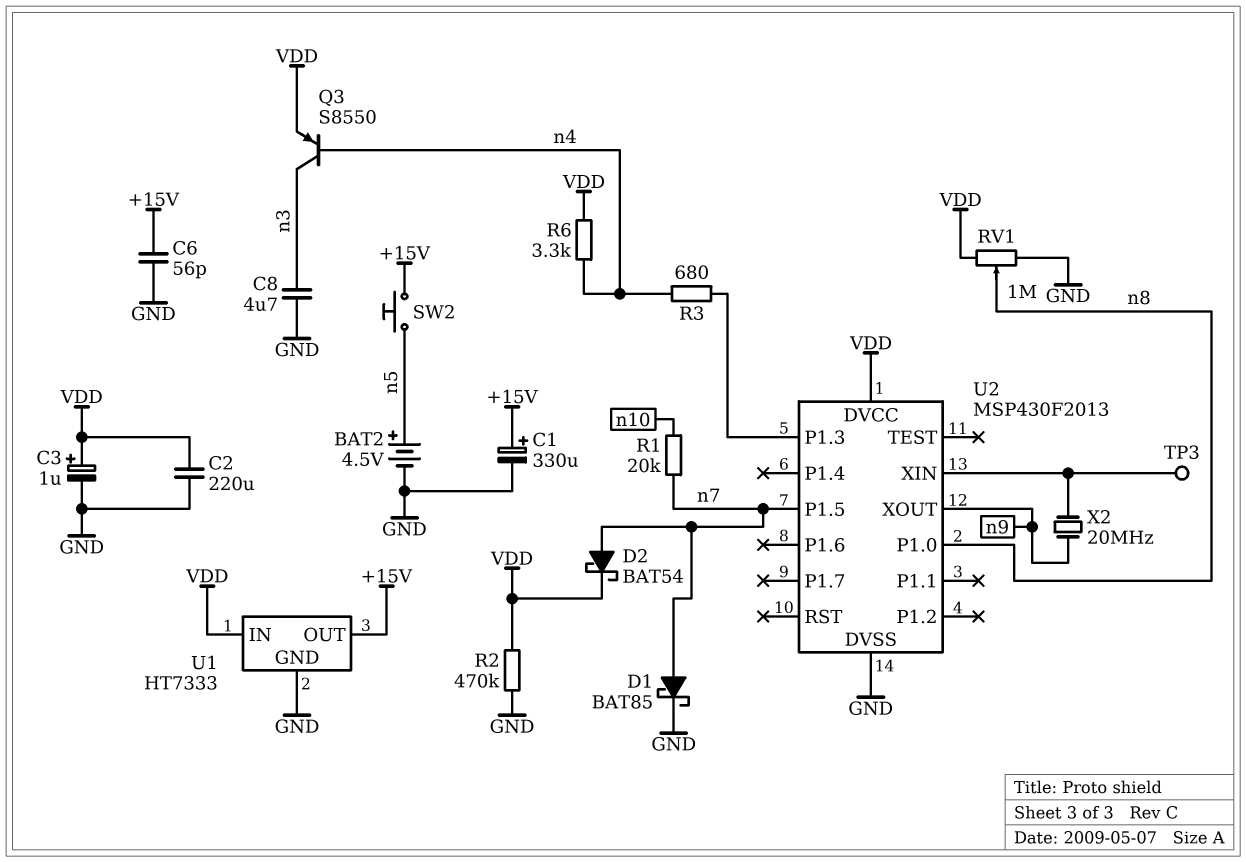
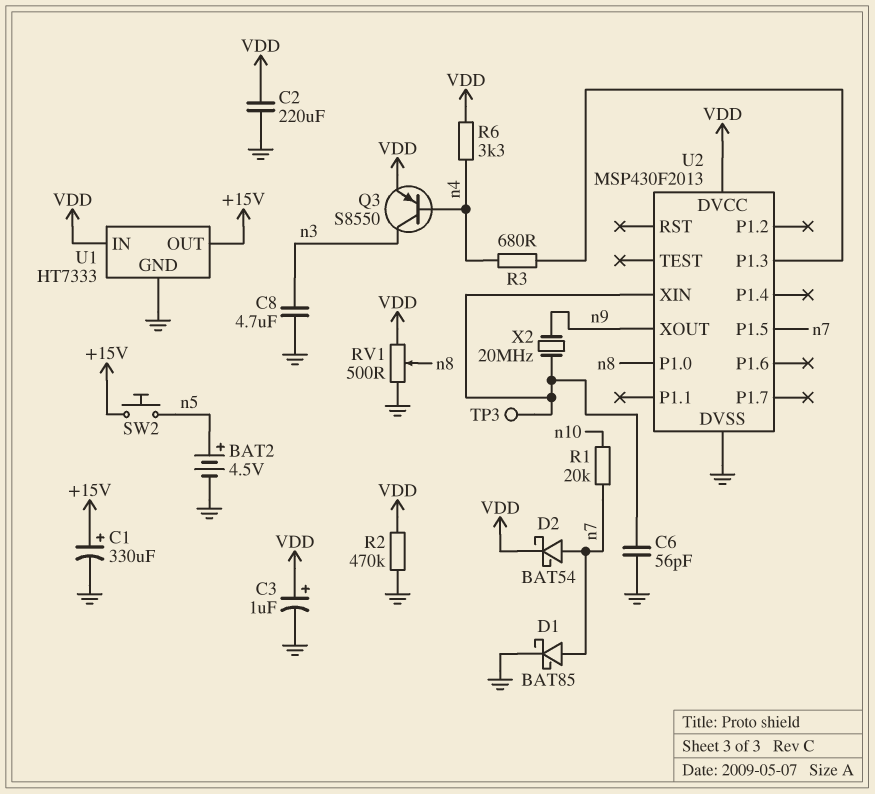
C6: 56pF (+15V, GND) -> 56pF (GND, U2/XIN)
RV1: 1M (GND, VDD, wiper n8) -> 500 (GND, VDD, wiper n8)

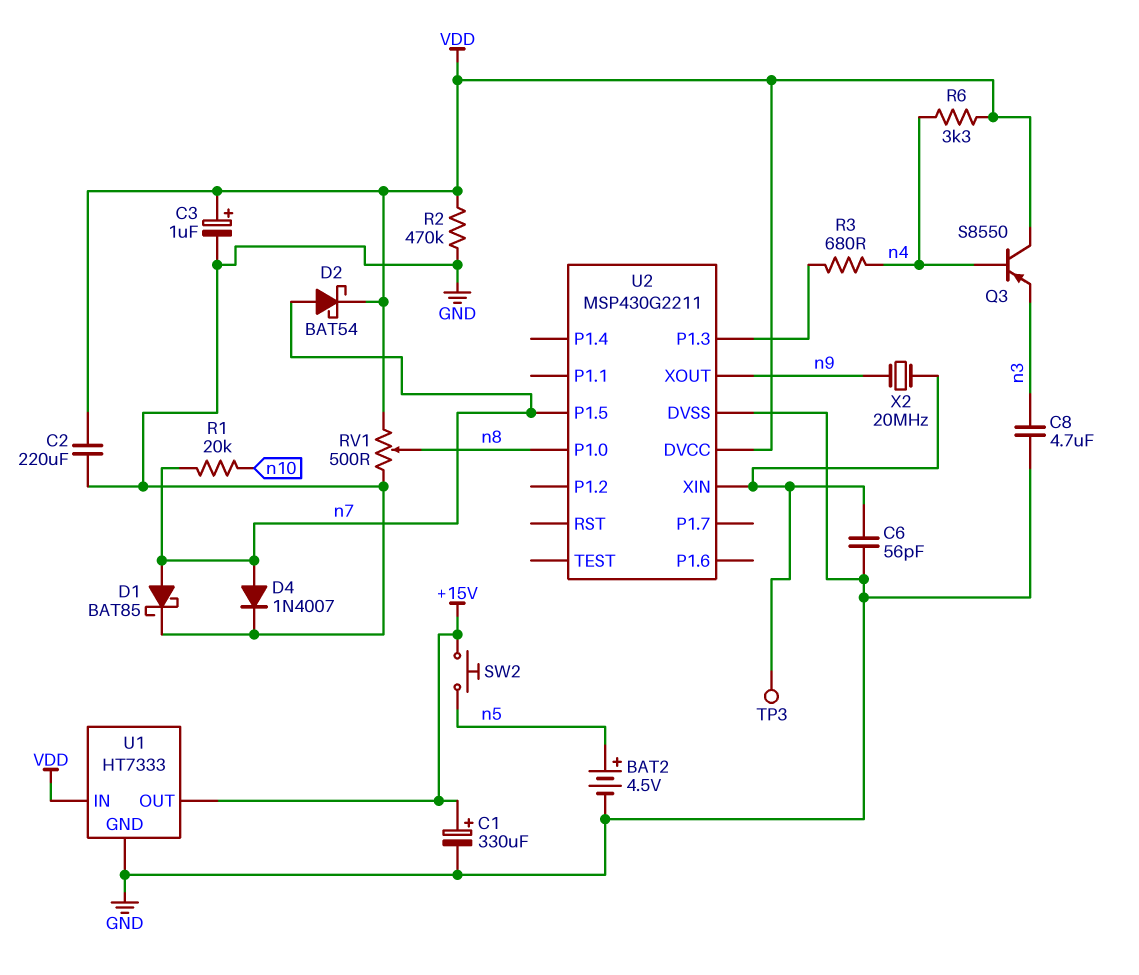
D4: none -> diode 1N4007 (A n7, K GND)
Q3: PNP S8550 (B n4, C n3, E VDD) -> PNP S8550 (B n4, C VDD, E n3)
U2: MSP430F2013 -> MSP430G2211

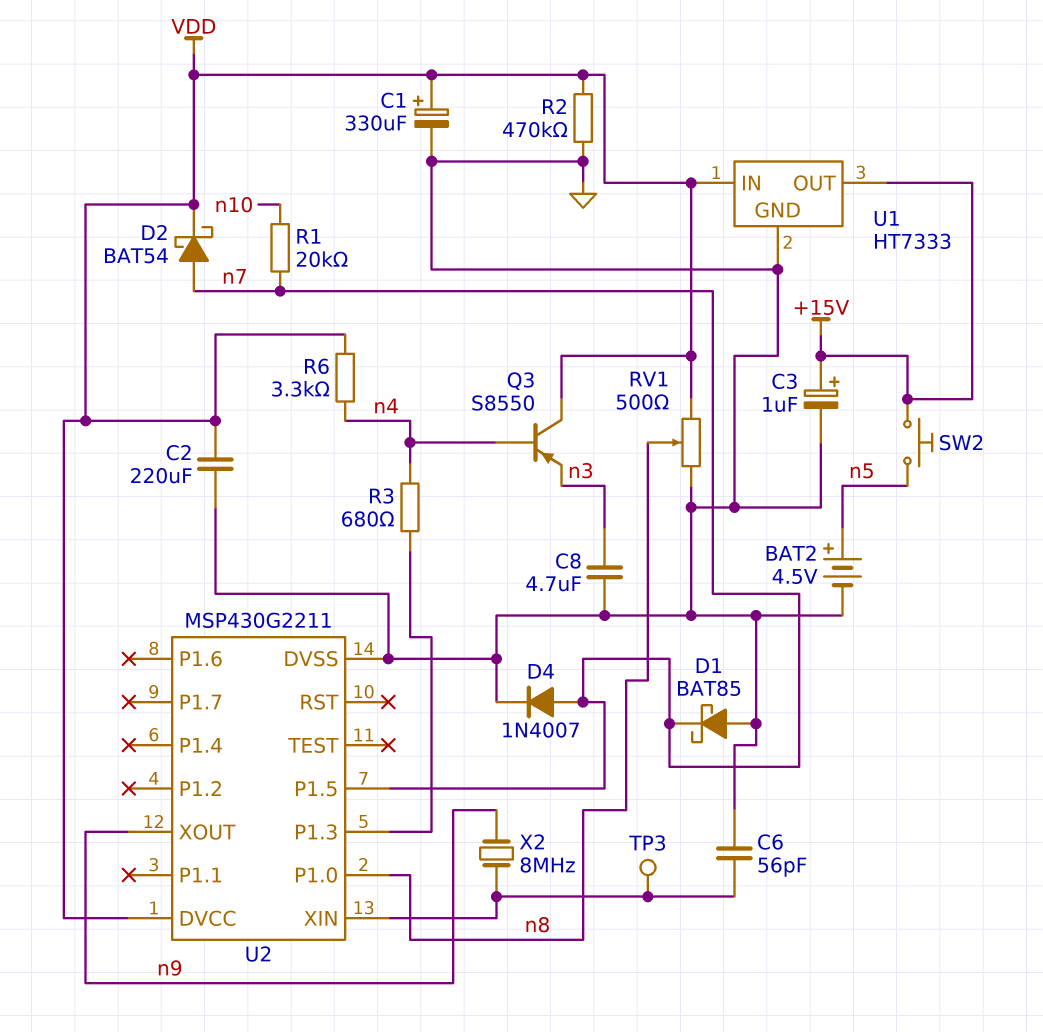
C1: 330uF (plus +15V, minus GND) -> 330uF (plus VDD, minus GND)
C3: 1uF (plus VDD, minus GND) -> 1uF (plus +15V, minus GND)
D1: schottky BAT85 (A n7, K GND) -> schottky BAT85 (A GND, K n7)
X2: 20MHz (U2/XIN, n9) -> 8MHz (U2/XIN, n9)

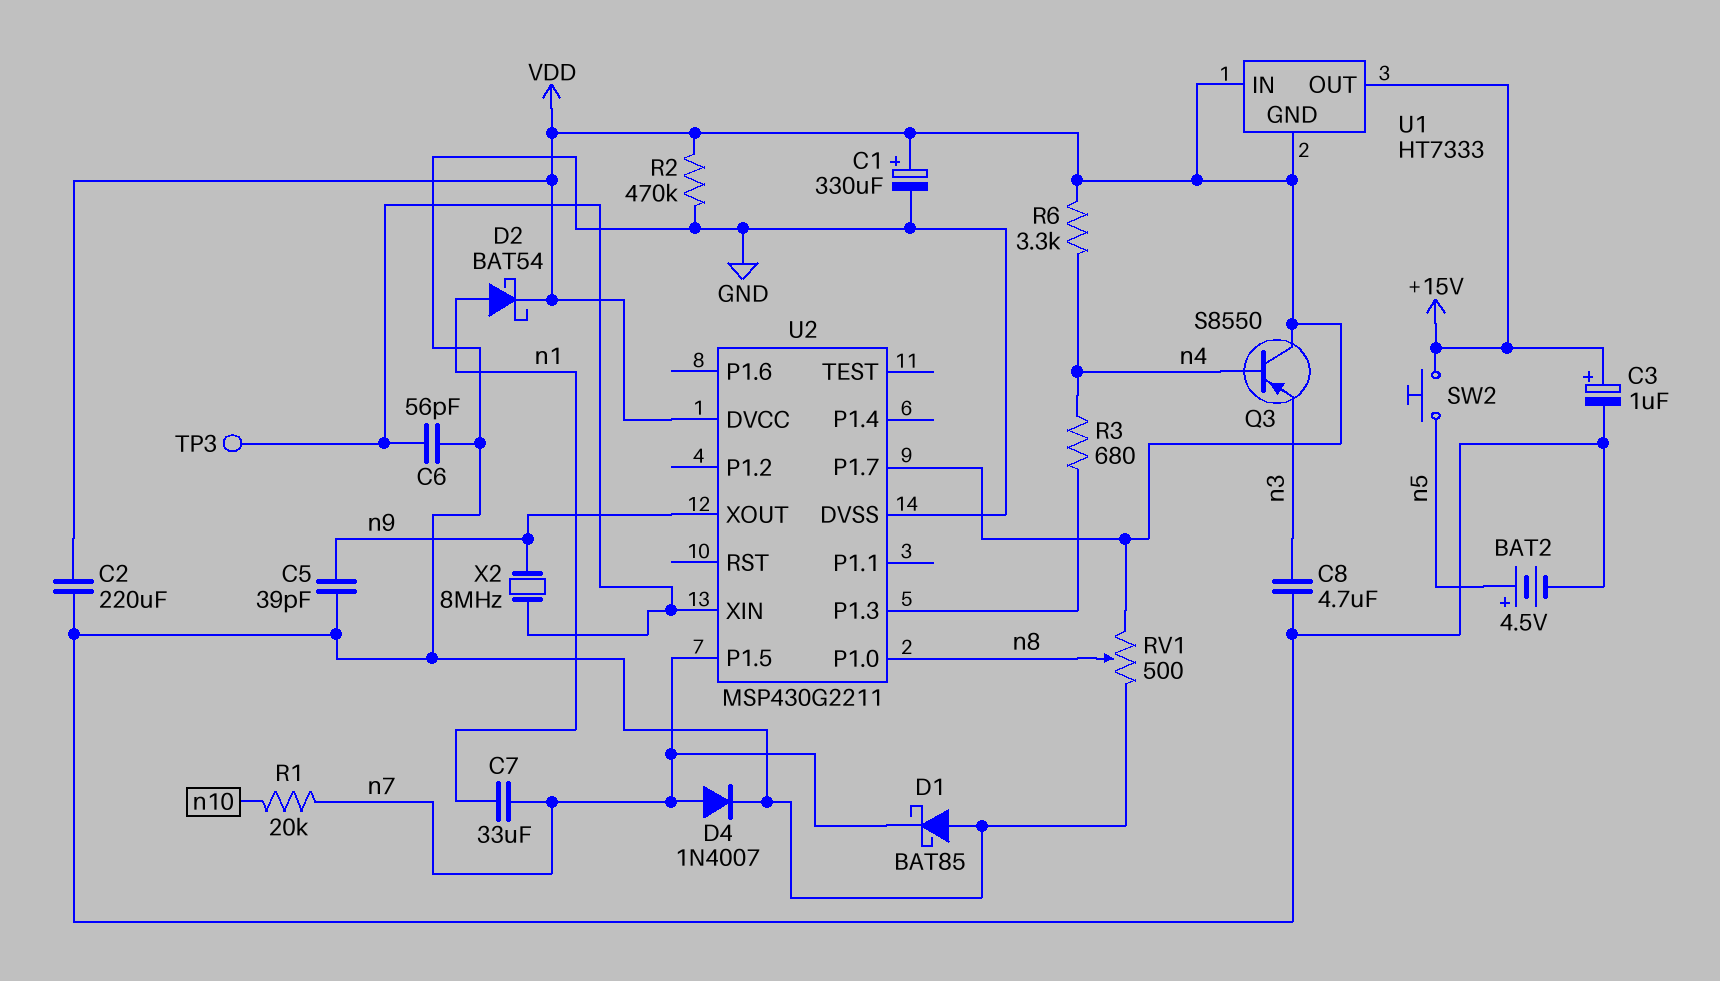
C5: none -> 39pF (GND, n9)
C7: none -> 33uF (n1, n7)
D2: schottky BAT54 (A n7, K VDD) -> schottky BAT54 (A n1, K VDD)
U1 pin GND: GND -> VDD
U2 pin P1.7: none -> VDD

